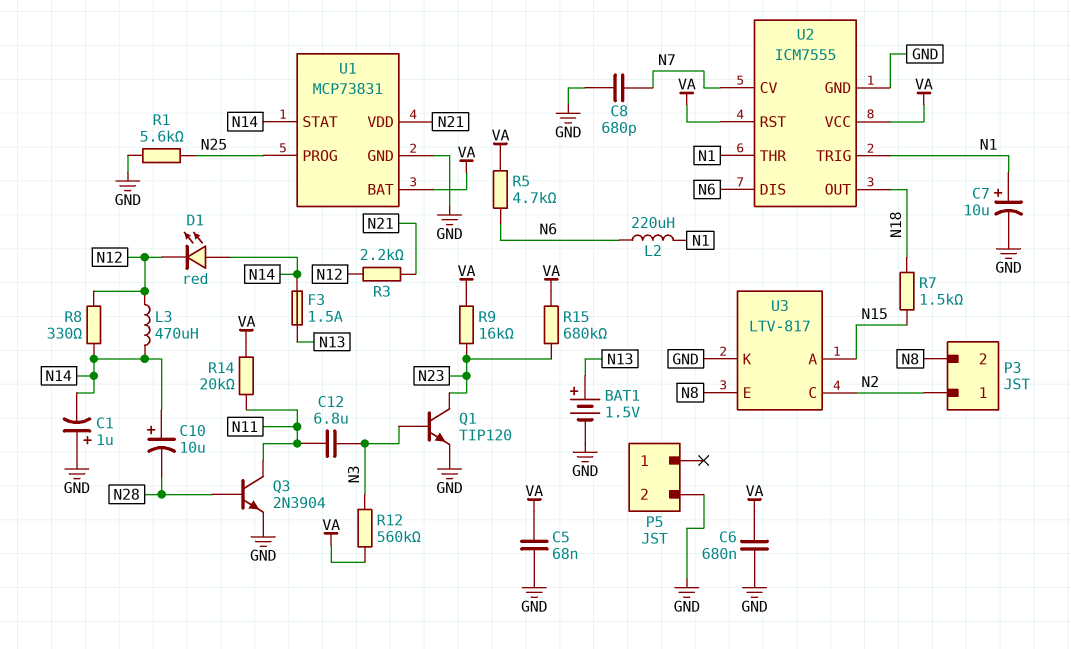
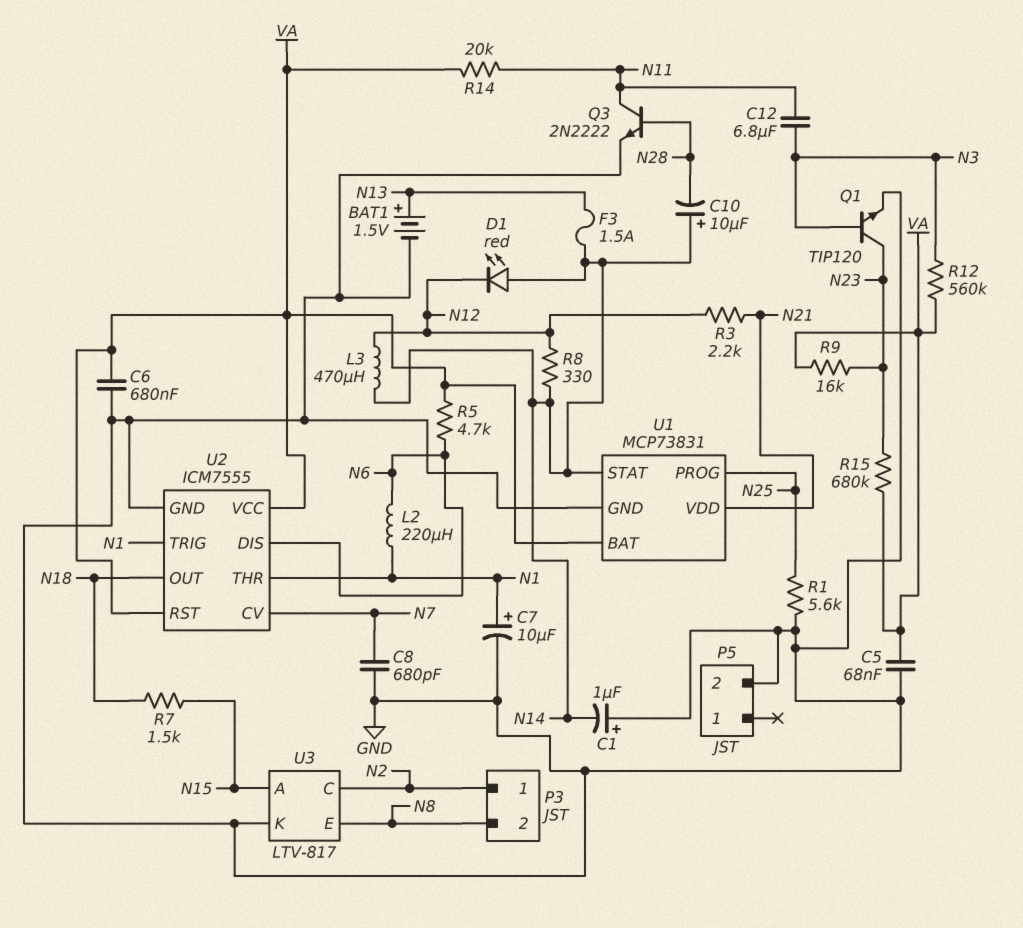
Q3: NPN 2N3904 (B N28, C N11, E GND) -> NPN 2N2222 (B N28, C N11, E GND)

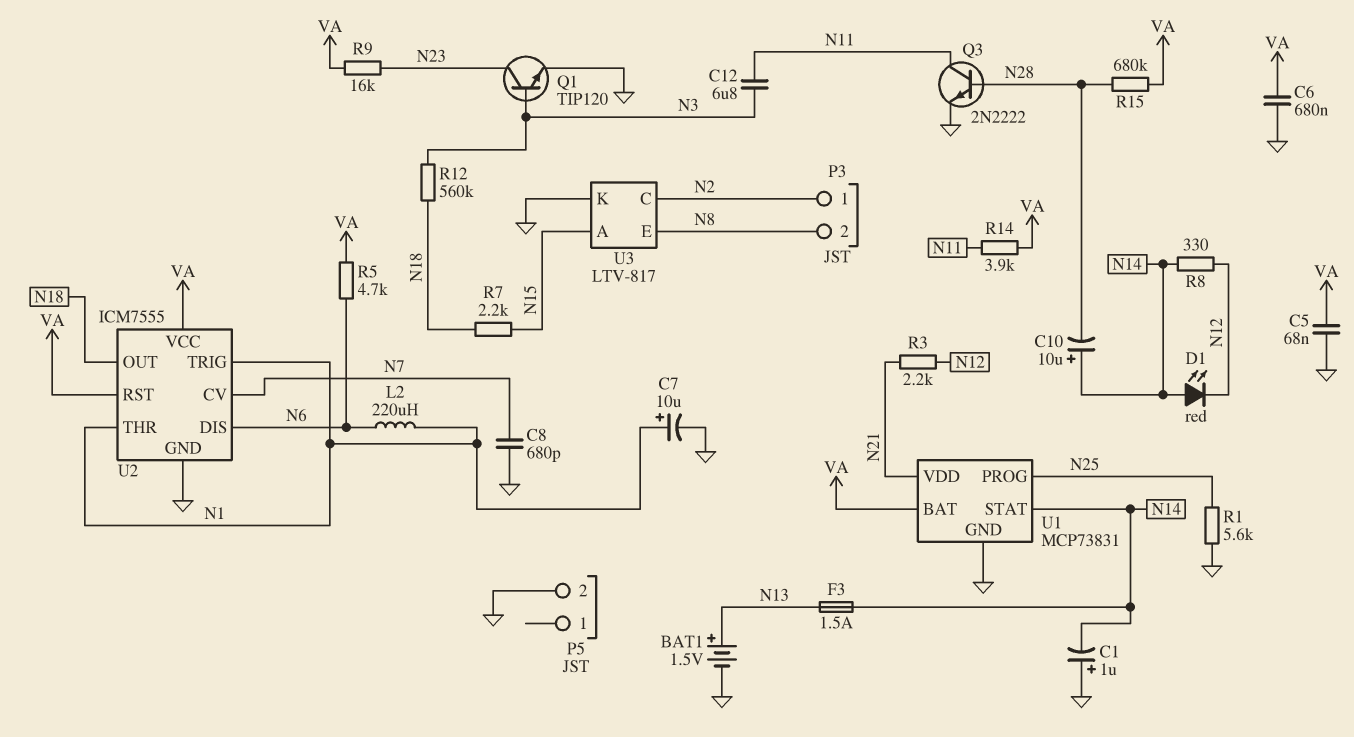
L3: 470uH (N12, N14) -> none
R7: 1.5k (N15, N18) -> 2.2k (N15, N18)
R12: 560k (N3, VA) -> 560k (N3, N18)
R14: 20k (N11, VA) -> 3.9k (N11, VA)
R15: 680k (N23, VA) -> 680k (N28, VA)

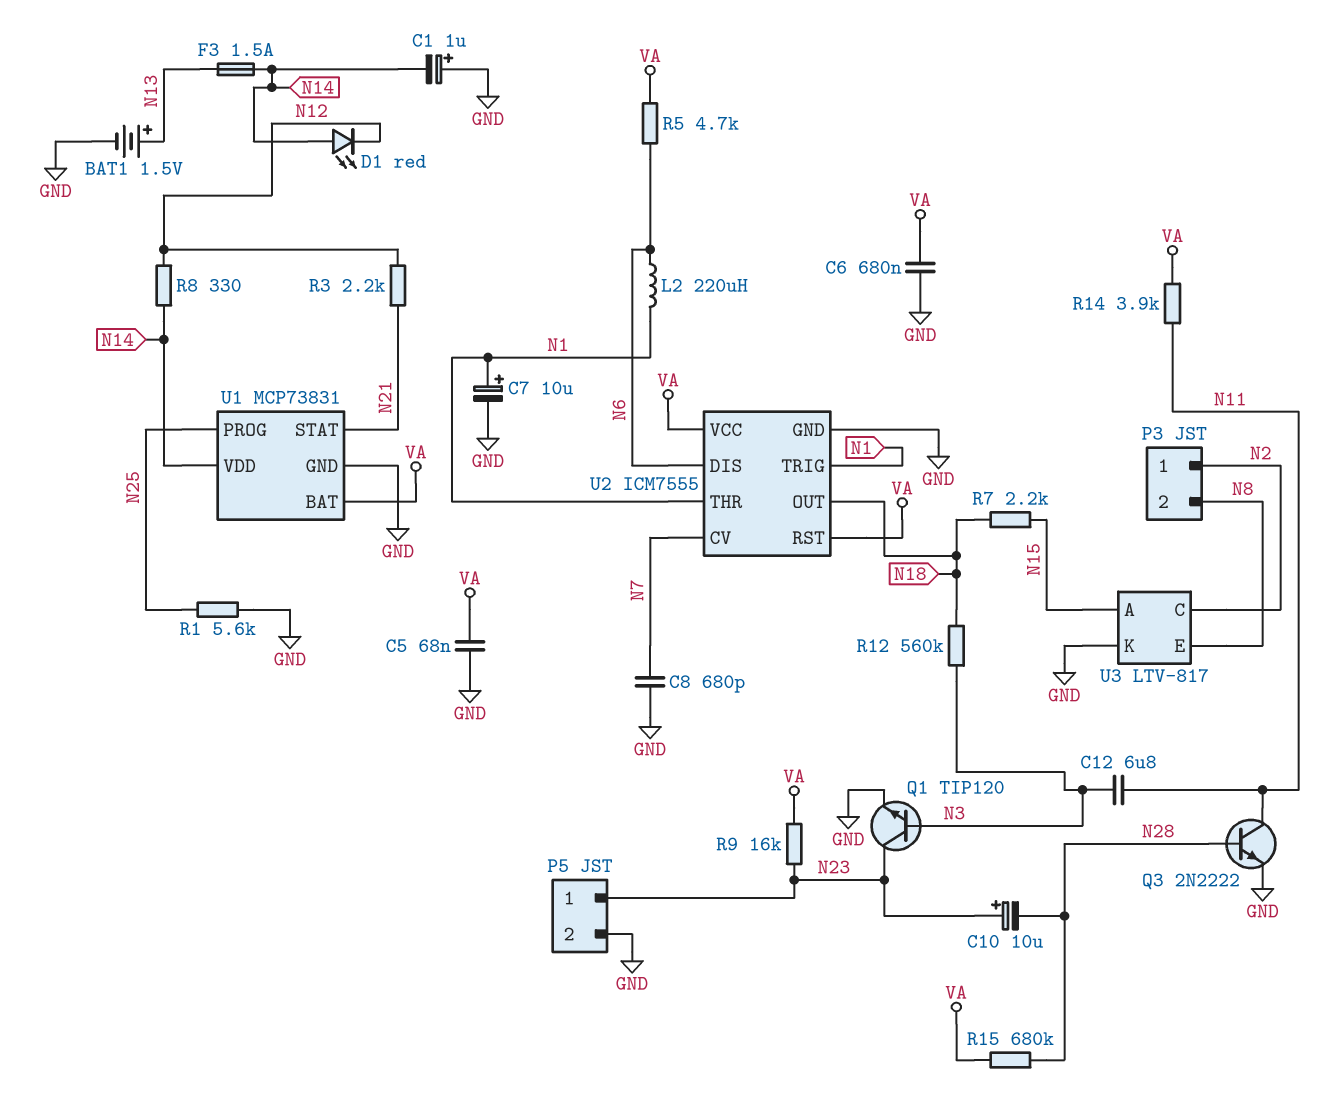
C10: 10uF (plus N14, minus N28) -> 10uF (plus N23, minus N28)
P5 pin 1: none -> N23
U1 pin STAT: N14 -> N21
U1 pin VDD: N21 -> N14

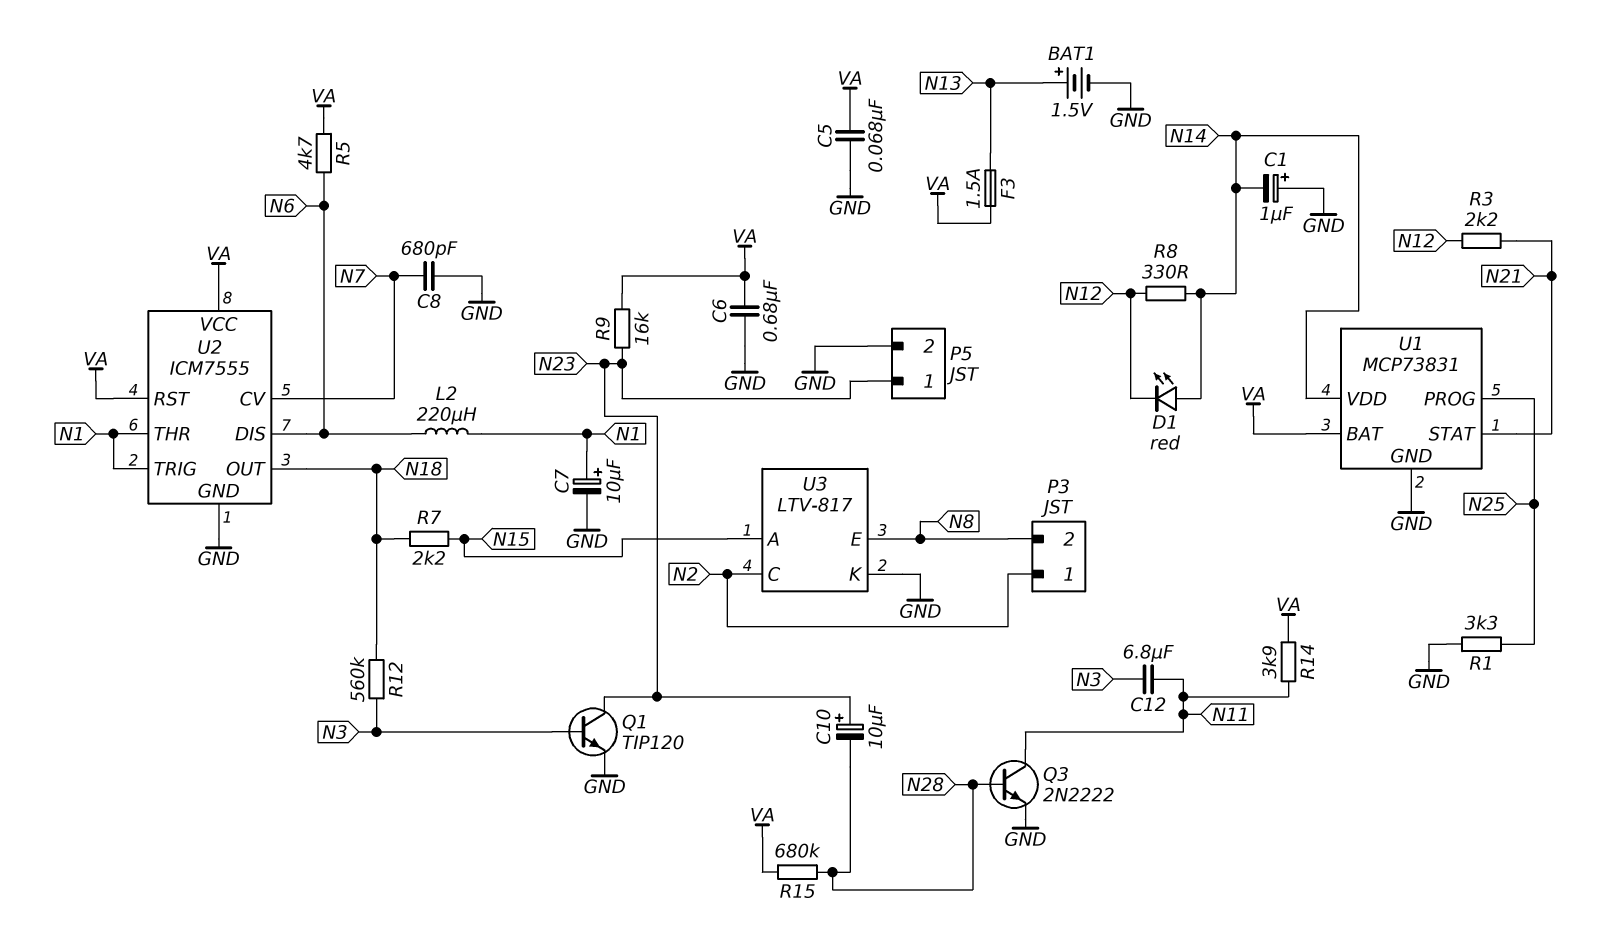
F3: 1.5A (N13, N14) -> 1.5A (N13, VA)
R1: 5.6k (GND, N25) -> 3.3k (GND, N25)

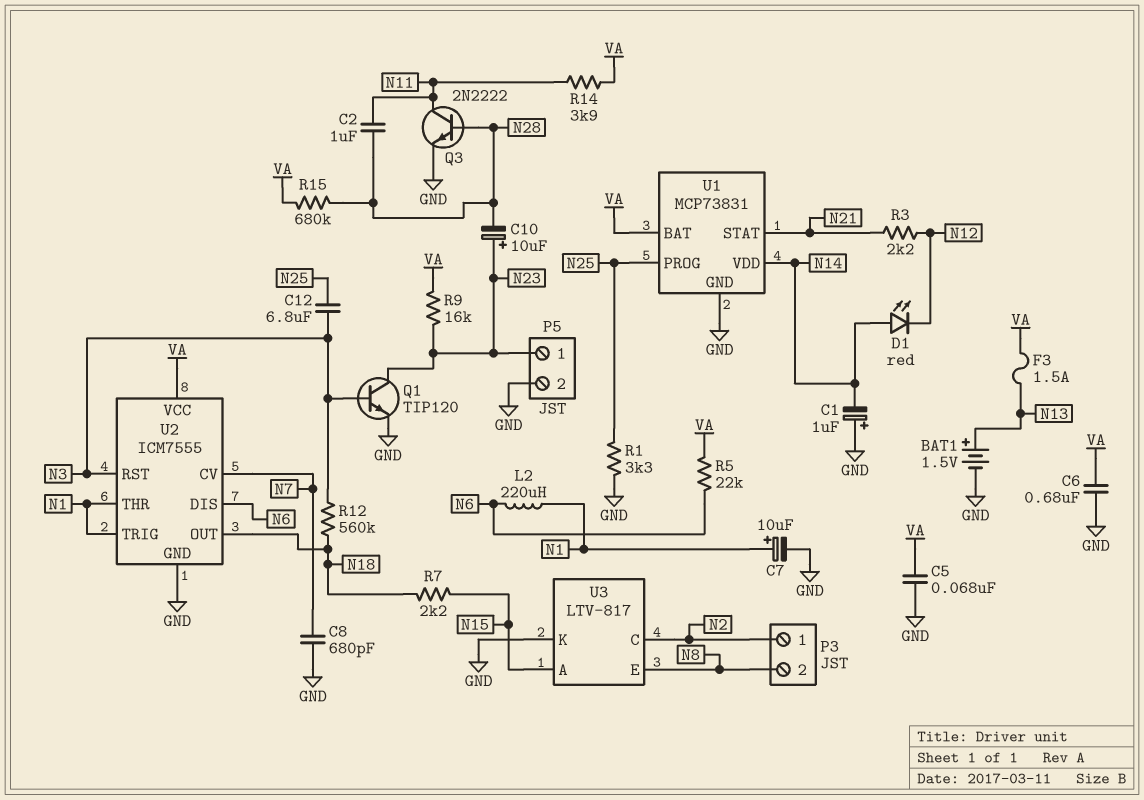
C2: none -> 1uF (N11, N28)
C12: 6.8uF (N3, N11) -> 6.8uF (N3, N25)
R5: 4.7k (N6, VA) -> 22k (N6, VA)
R8: 330 (N12, N14) -> none
U2 pin RST: VA -> N3

